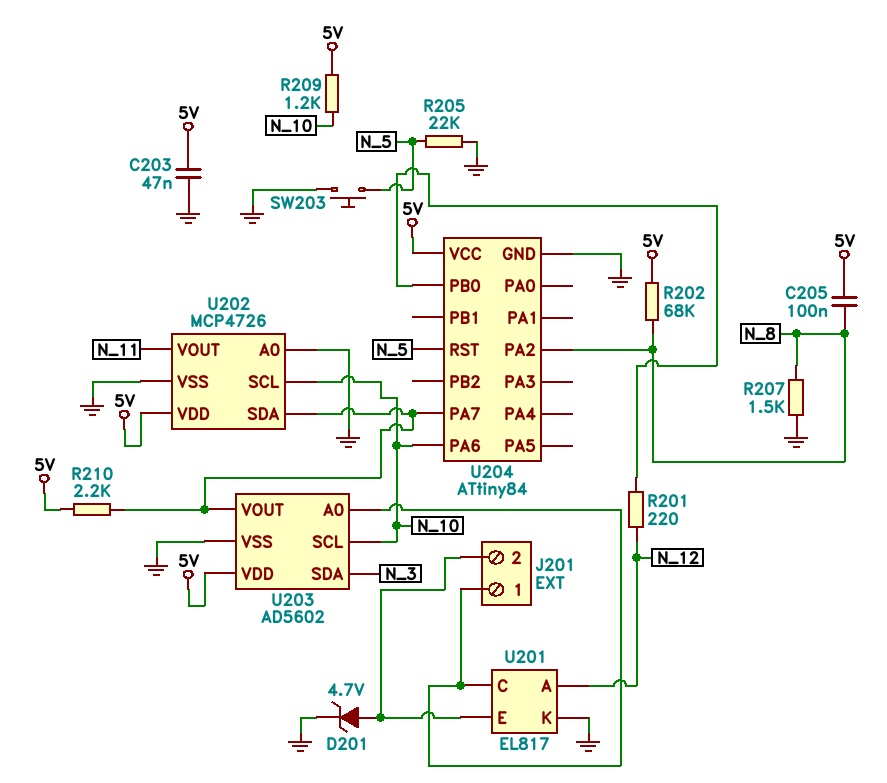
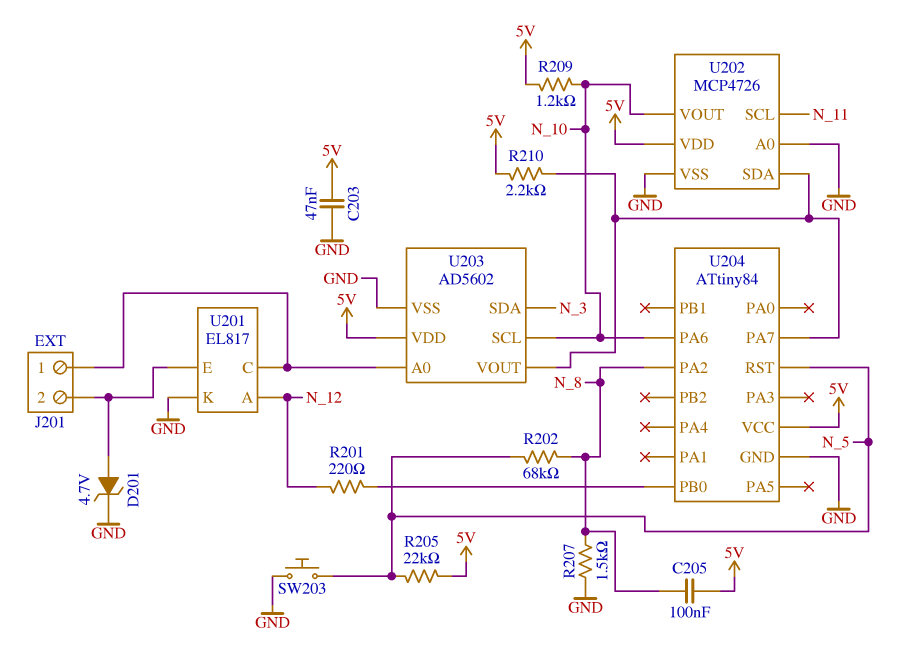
R202: 68k (5V, N_8) -> 68k (N_5, N_8)
R205: 22k (GND, N_5) -> 22k (5V, N_5)
U202 pin SCL: N_10 -> N_11
U202 pin VOUT: N_11 -> N_10

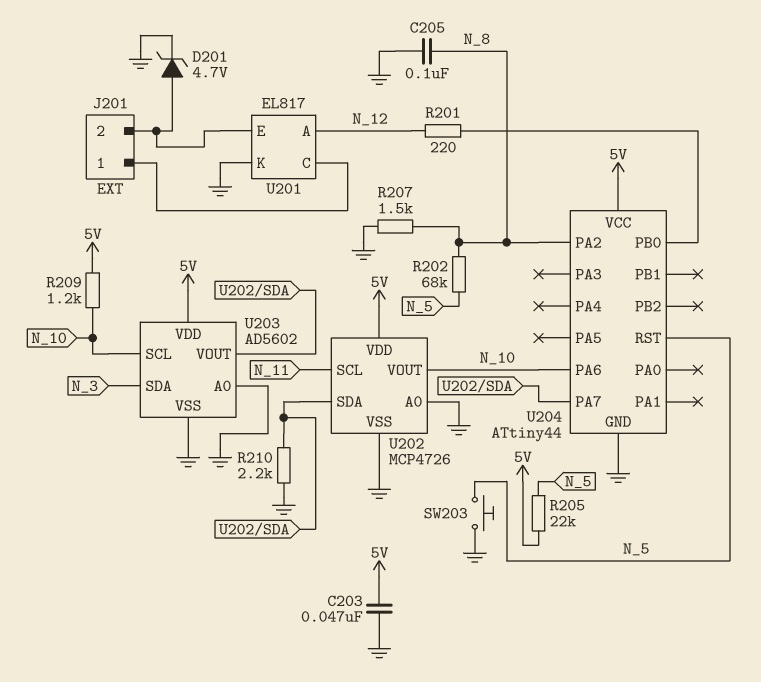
C205: 100nF (5V, N_8) -> 100nF (GND, N_8)
R210: 2.2k (5V, U202/SDA) -> 2.2k (GND, U202/SDA)
U203 pin A0: J201/1 -> GND
U204: ATtiny84 -> ATtiny44

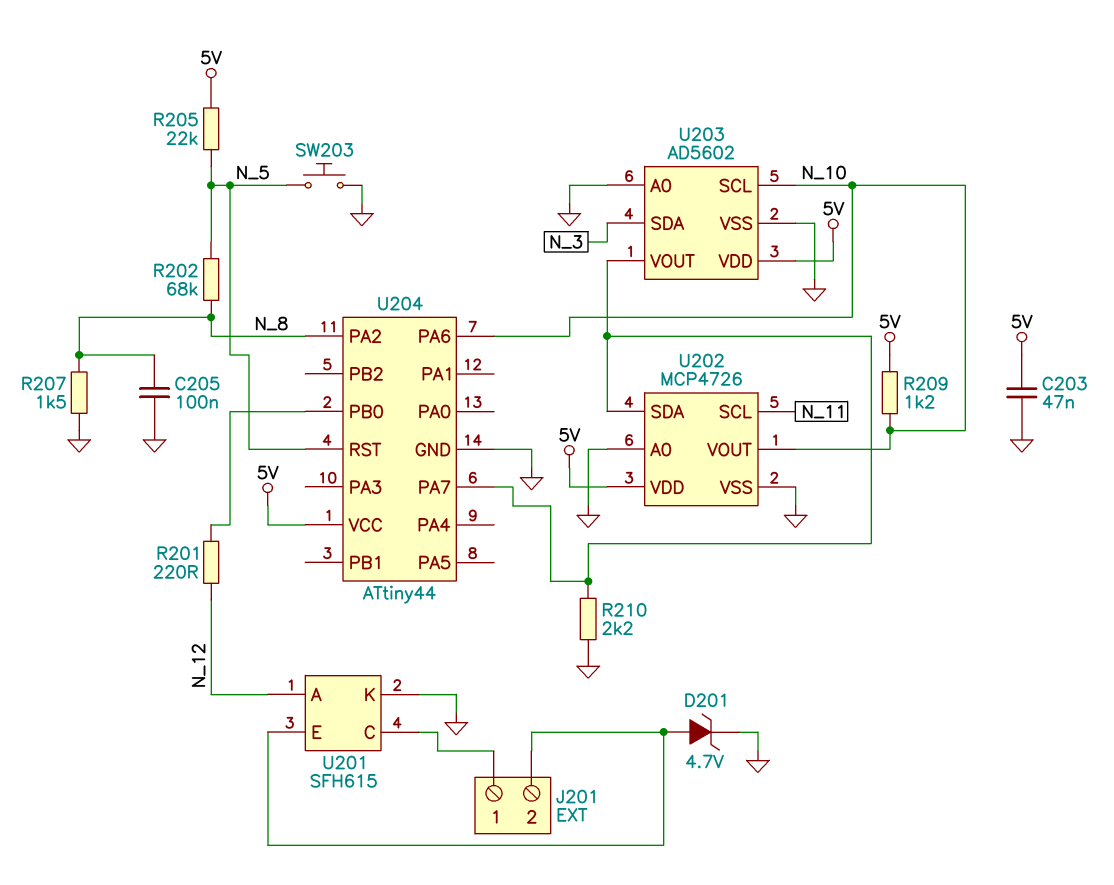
U201: EL817 -> SFH615

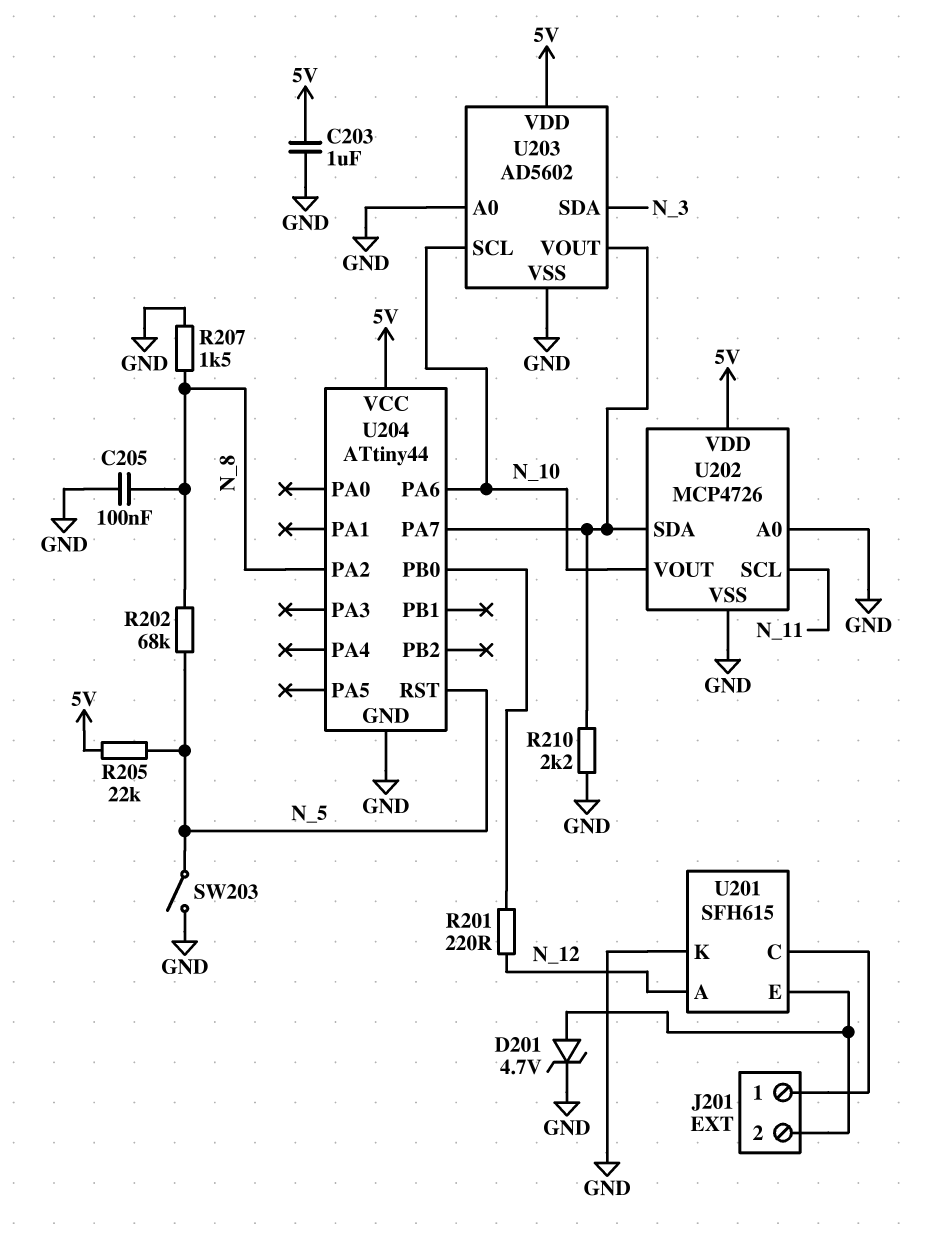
C203: 47nF (5V, GND) -> 1uF (5V, GND)
R209: 1.2k (5V, N_10) -> none
SW203: button (GND, N_5) -> switch (GND, N_5)

